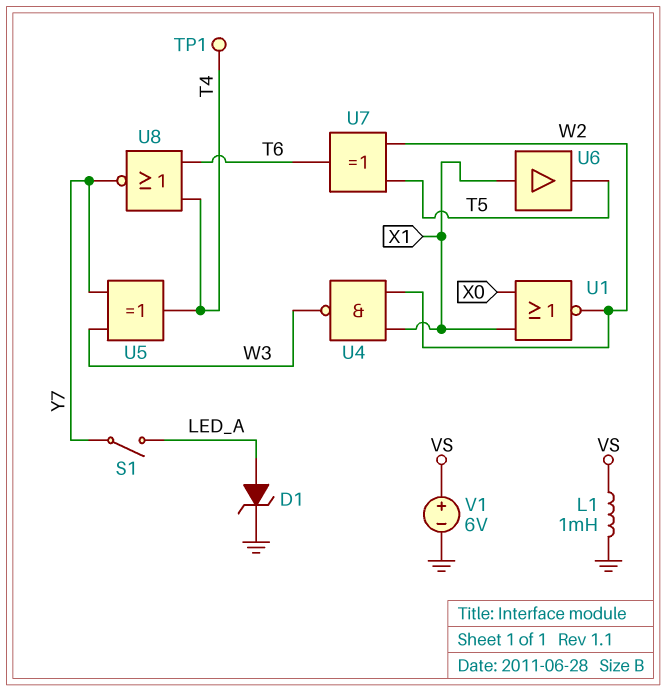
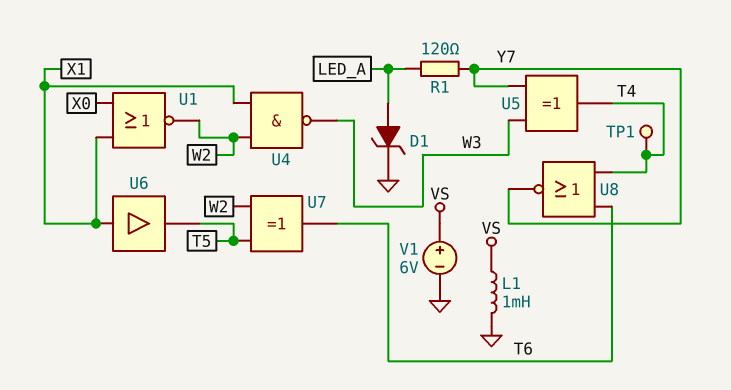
R1: none -> 120 (LED_A, Y7)
S1: switch (LED_A, Y7) -> none

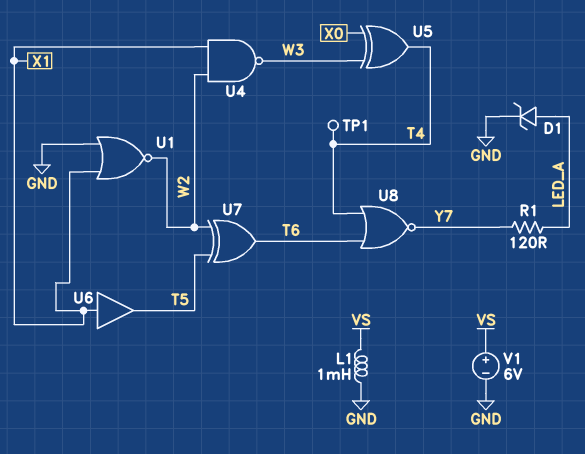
U1: NOR (in X0, in X1, out W2) -> NOR (in GND, in X1, out W2)
U5: XOR (in W3, in Y7, out T4) -> XOR (in W3, in X0, out T4)

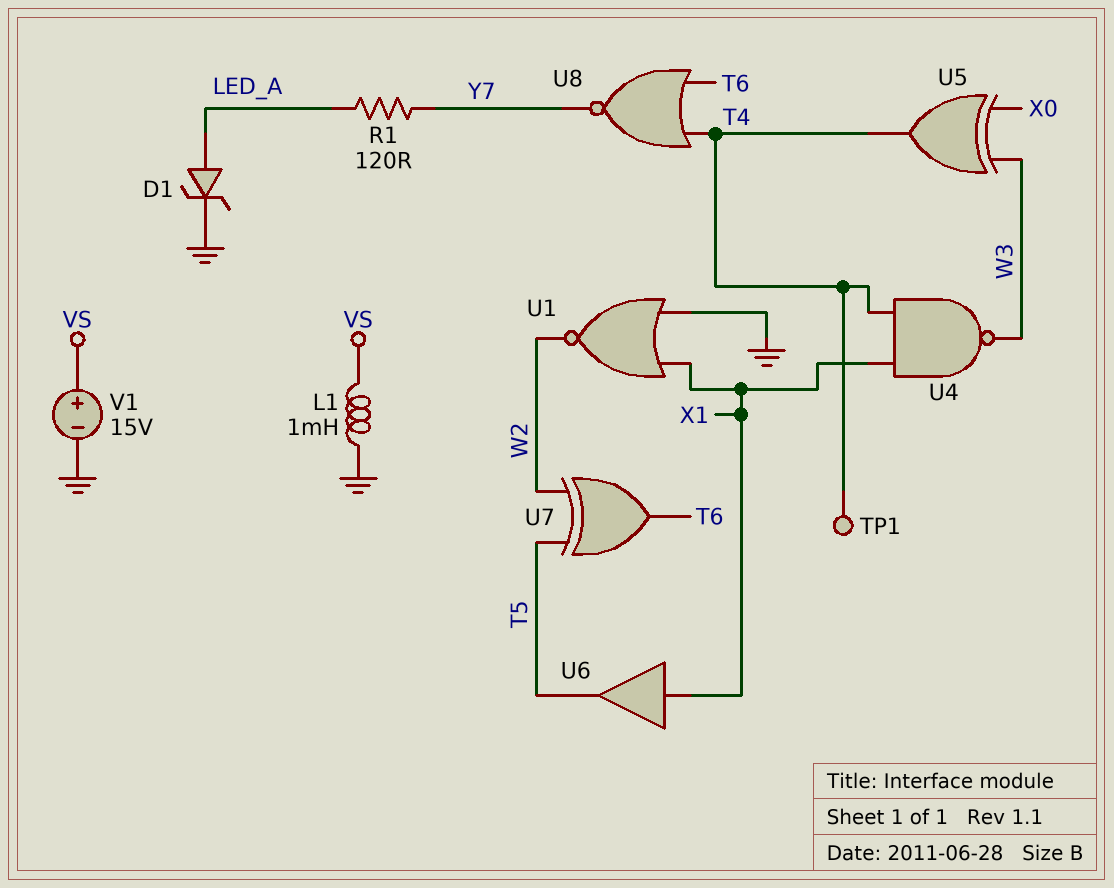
U4: NAND (in W2, in X1, out W3) -> NAND (in T4, in X1, out W3)
V1: 6V (plus VS, minus GND) -> 15V (plus VS, minus GND)

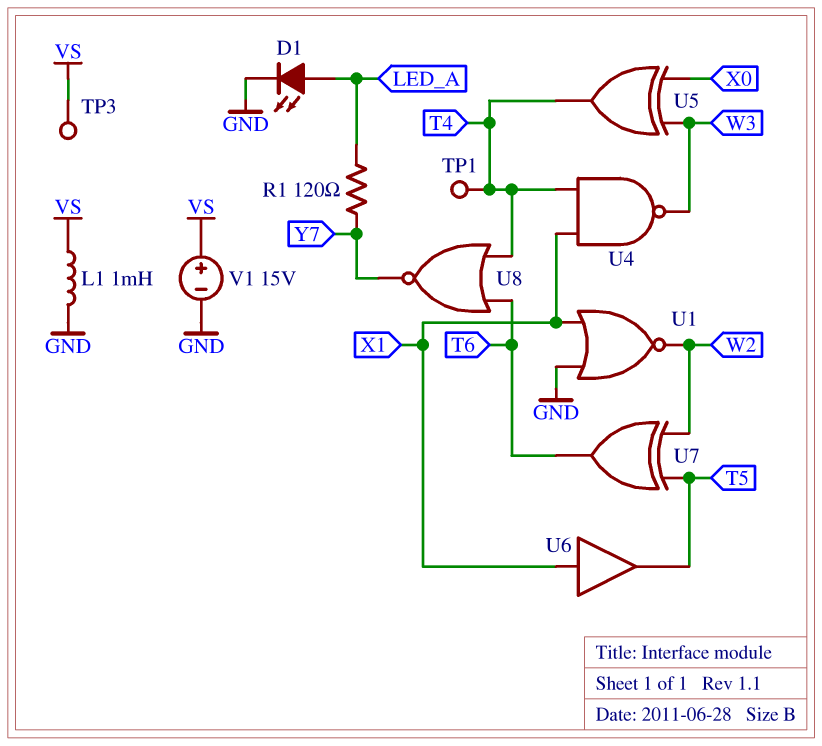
D1: zener (A LED_A, K GND) -> LED (A LED_A, K GND)
TP3: none -> test point (VS)

